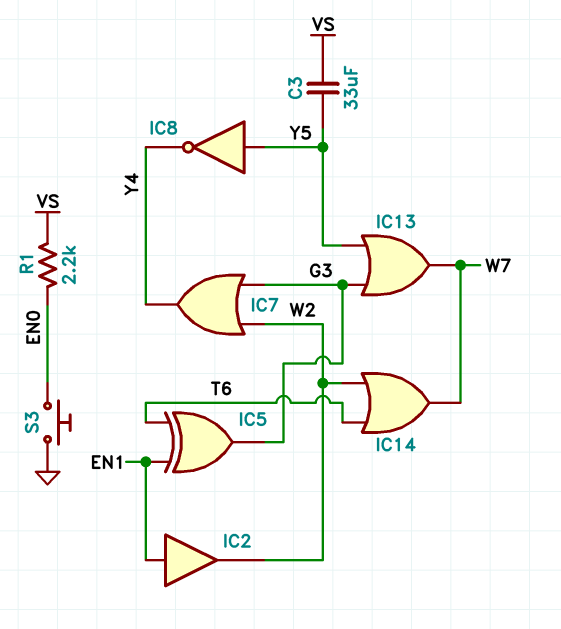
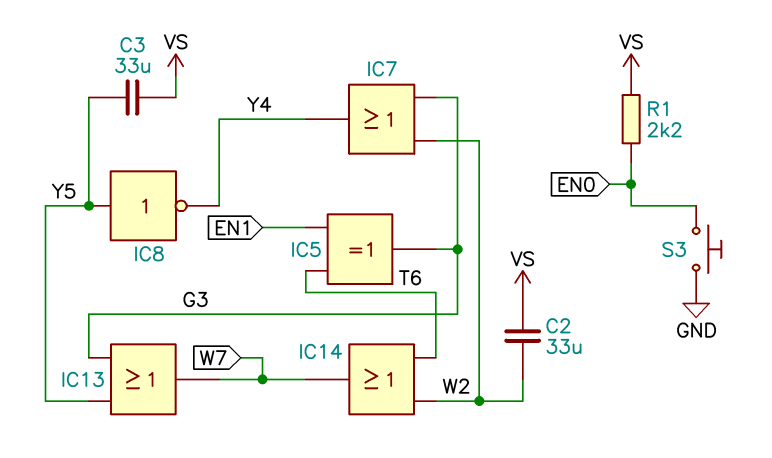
C2: none -> 33uF (VS, W2)
IC2: buffer (in EN1, out W2) -> none

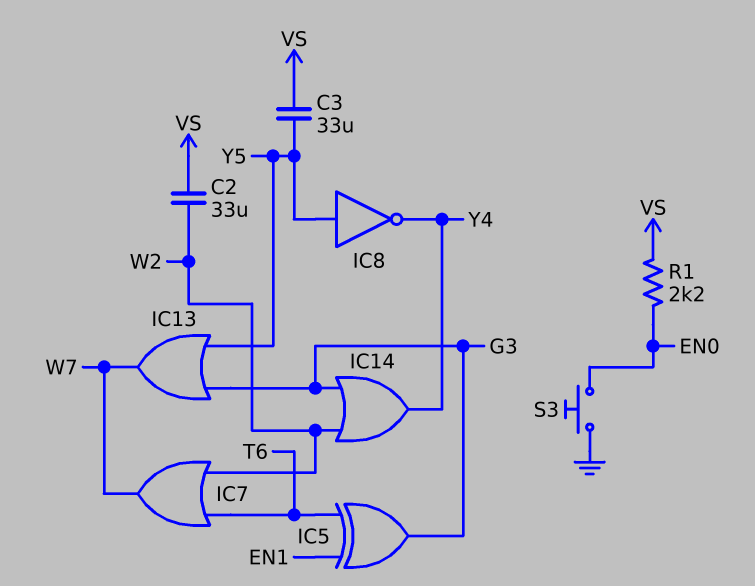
IC7: OR (in G3, in W2, out Y4) -> OR (in T6, in W2, out W7)
IC14: OR (in T6, in W2, out W7) -> OR (in G3, in W2, out Y4)

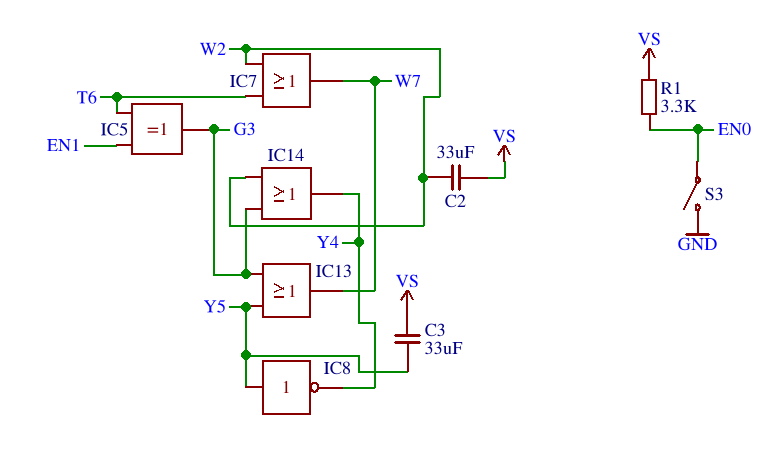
R1: 2.2k (EN0, VS) -> 3.3k (EN0, VS)
S3: button (EN0, GND) -> switch (EN0, GND)

